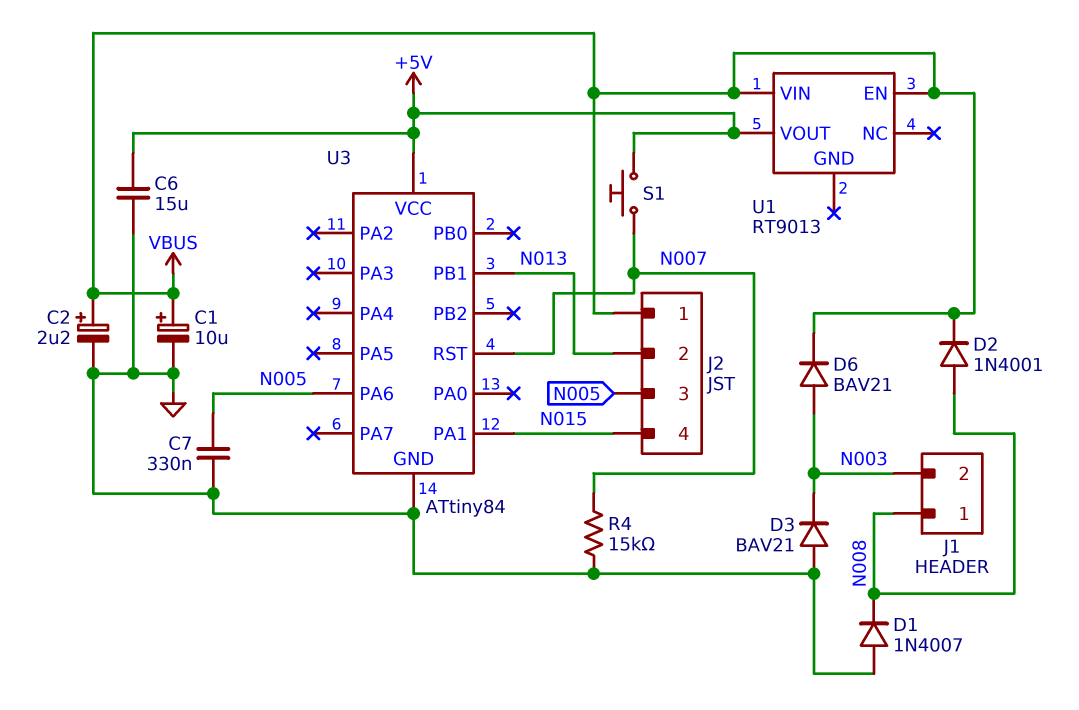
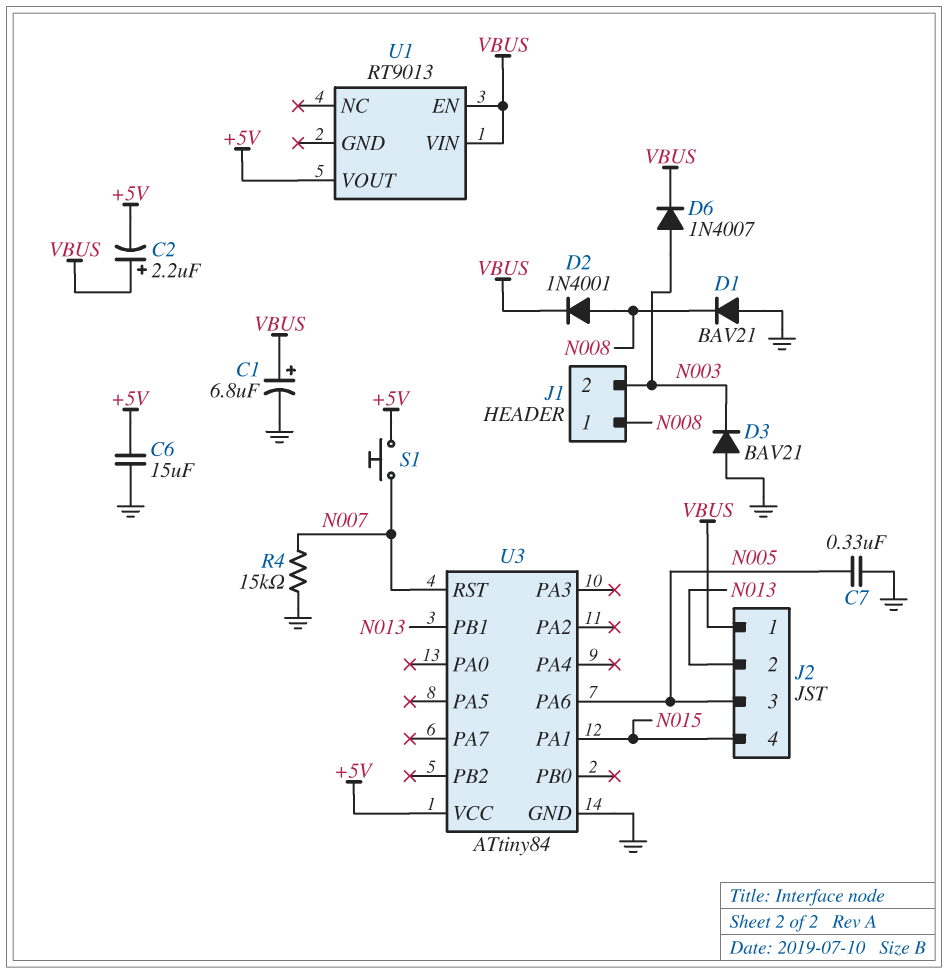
C1: 10uF (plus VBUS, minus GND) -> 6.8uF (plus VBUS, minus GND)
C2: 2.2uF (plus VBUS, minus GND) -> 2.2uF (plus VBUS, minus +5V)
D1: diode 1N4007 (A GND, K N008) -> diode BAV21 (A GND, K N008)
D6: diode BAV21 (A N003, K VBUS) -> diode 1N4007 (A N003, K VBUS)

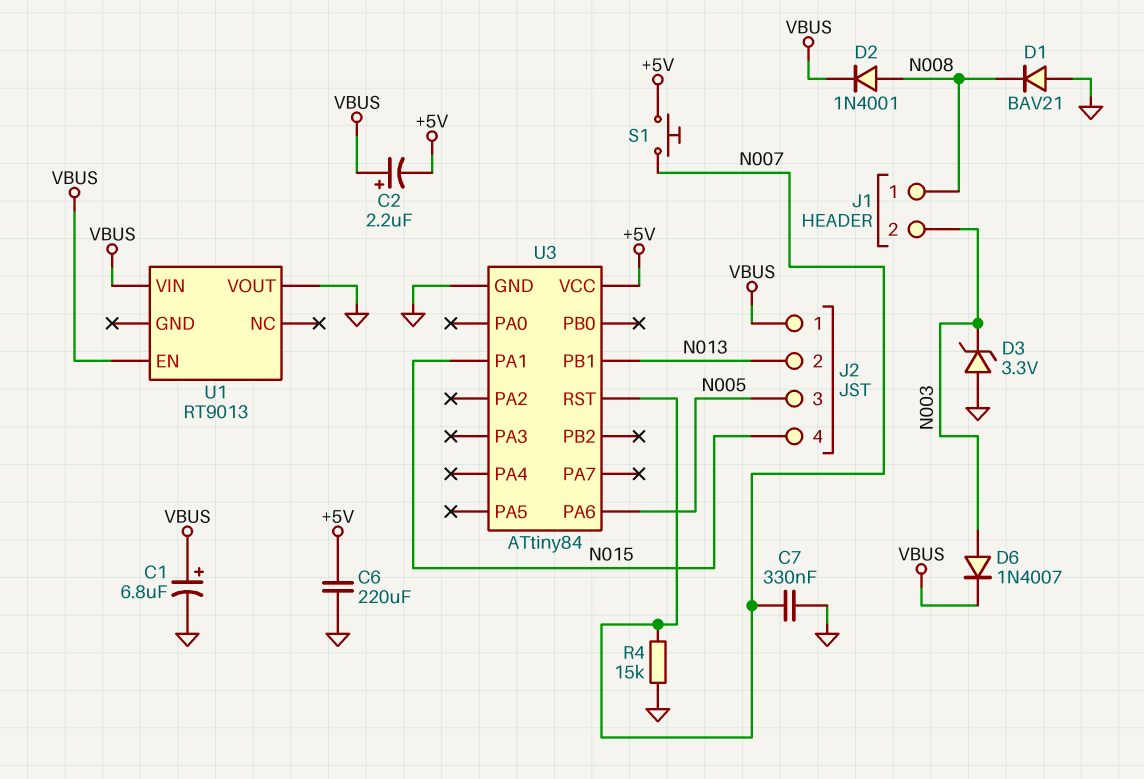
C6: 15uF (+5V, GND) -> 220uF (+5V, GND)
C7: 330nF (GND, N005) -> 330nF (GND, N007)
D3: diode BAV21 (A GND, K N003) -> zener 3.3V (A GND, K N003)
U1 pin VOUT: +5V -> GND

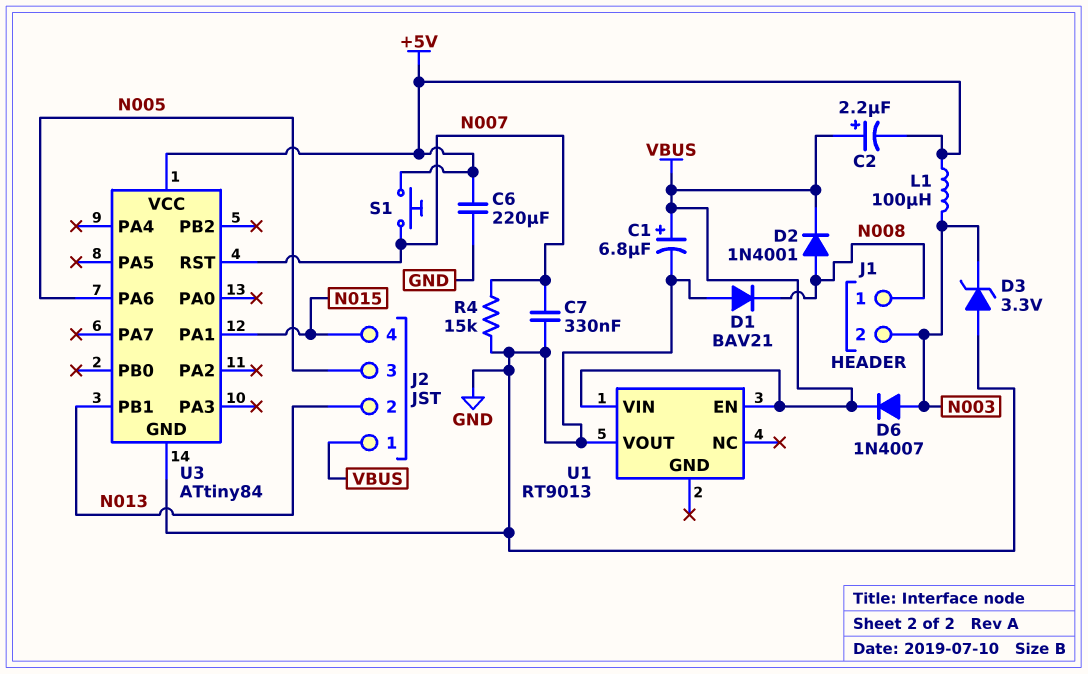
L1: none -> 100uH (+5V, N003)

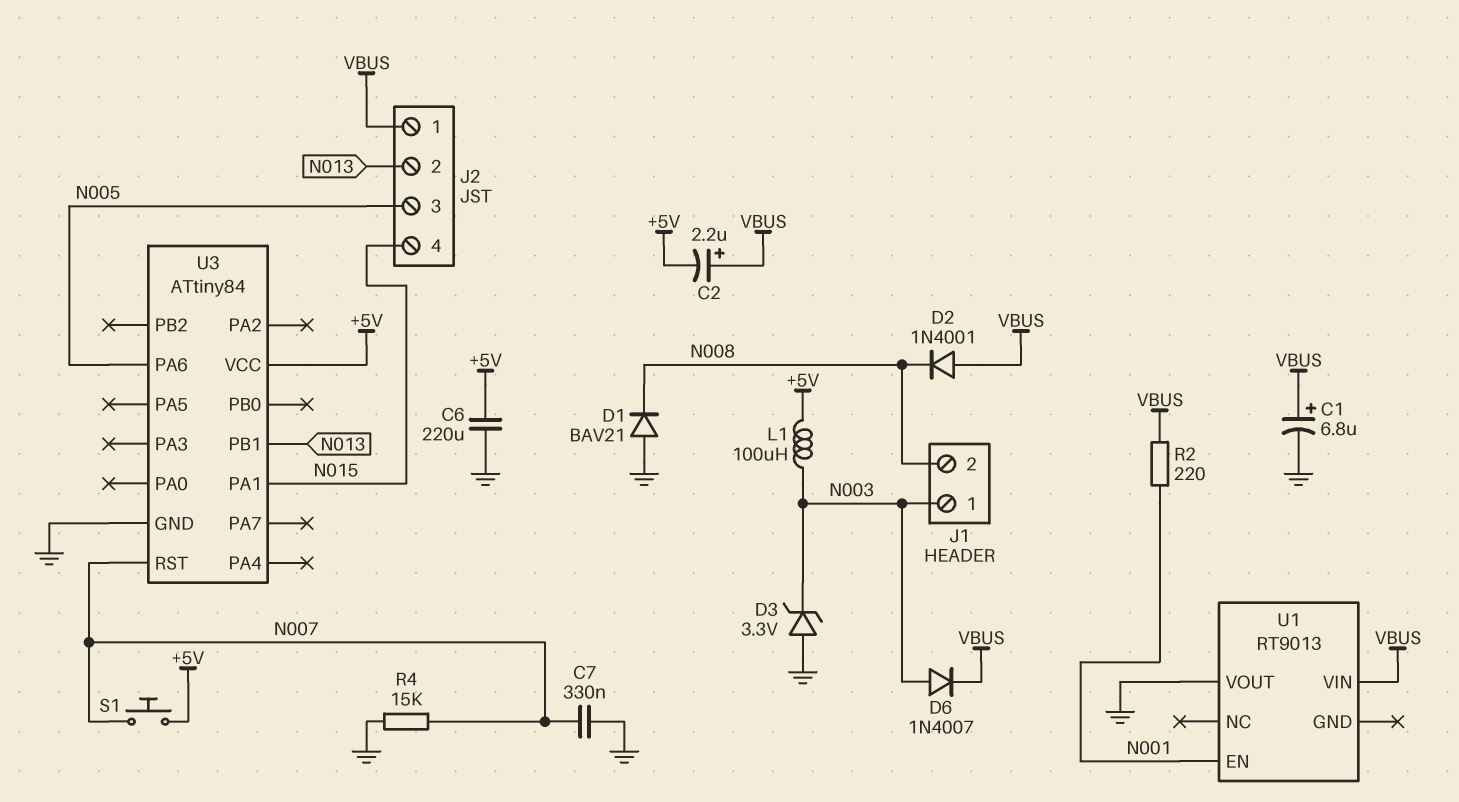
D2: diode 1N4001 (A N008, K VBUS) -> diode 1N4001 (A VBUS, K N008)
J1 pin 1: N008 -> N003
J1 pin 2: N003 -> N008
R2: none -> 220 (N001, VBUS)
U1 pin EN: VBUS -> N001

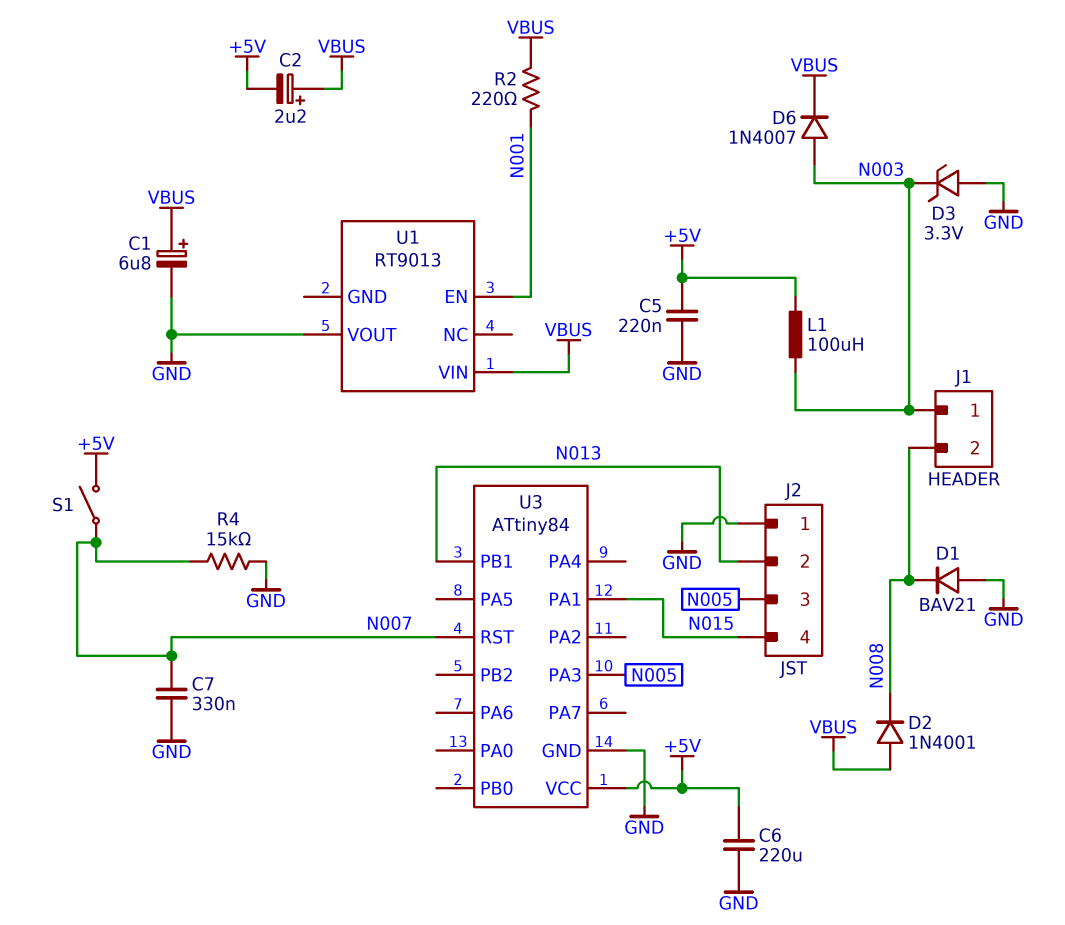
C5: none -> 220nF (+5V, GND)
J2 pin 1: VBUS -> GND
S1: button (+5V, N007) -> switch (+5V, N007)
U3 pin PA3: none -> N005
U3 pin PA6: N005 -> none

